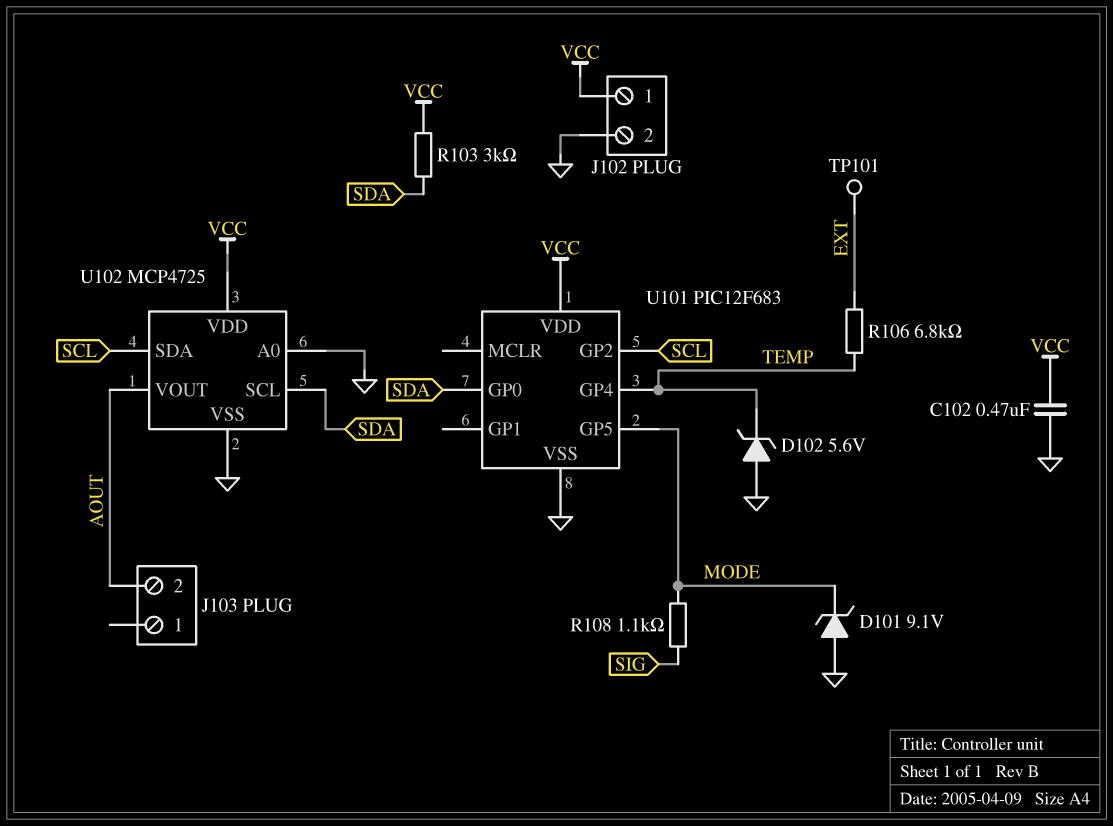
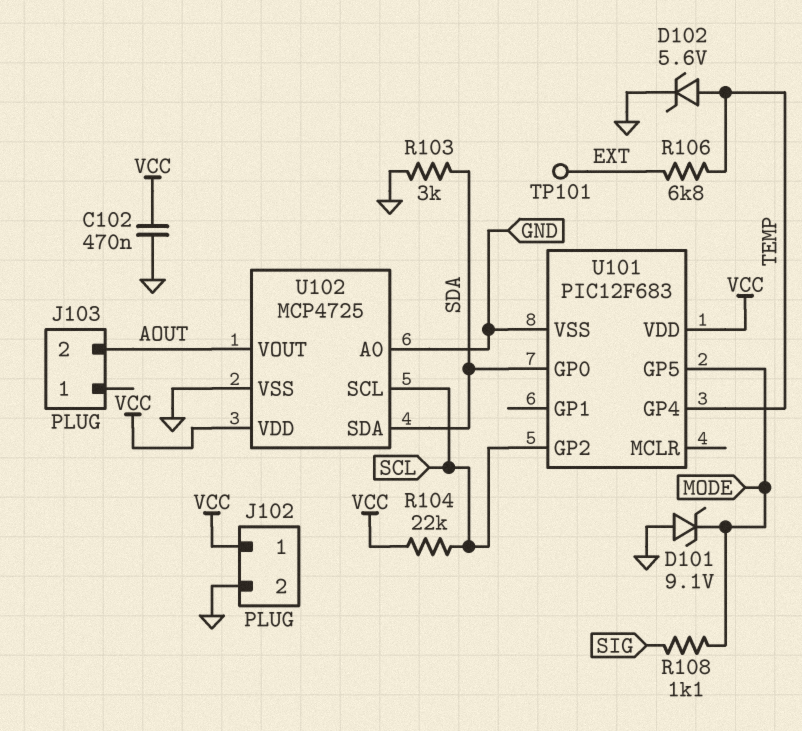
D102: zener 5.6V (A GND, K TEMP) -> zener 5.6V (A TEMP, K GND)
R103: 3k (SDA, VCC) -> 3k (GND, SDA)
R104: none -> 22k (SCL, VCC)
U102 pin SCL: SDA -> SCL
U102 pin SDA: SCL -> SDA

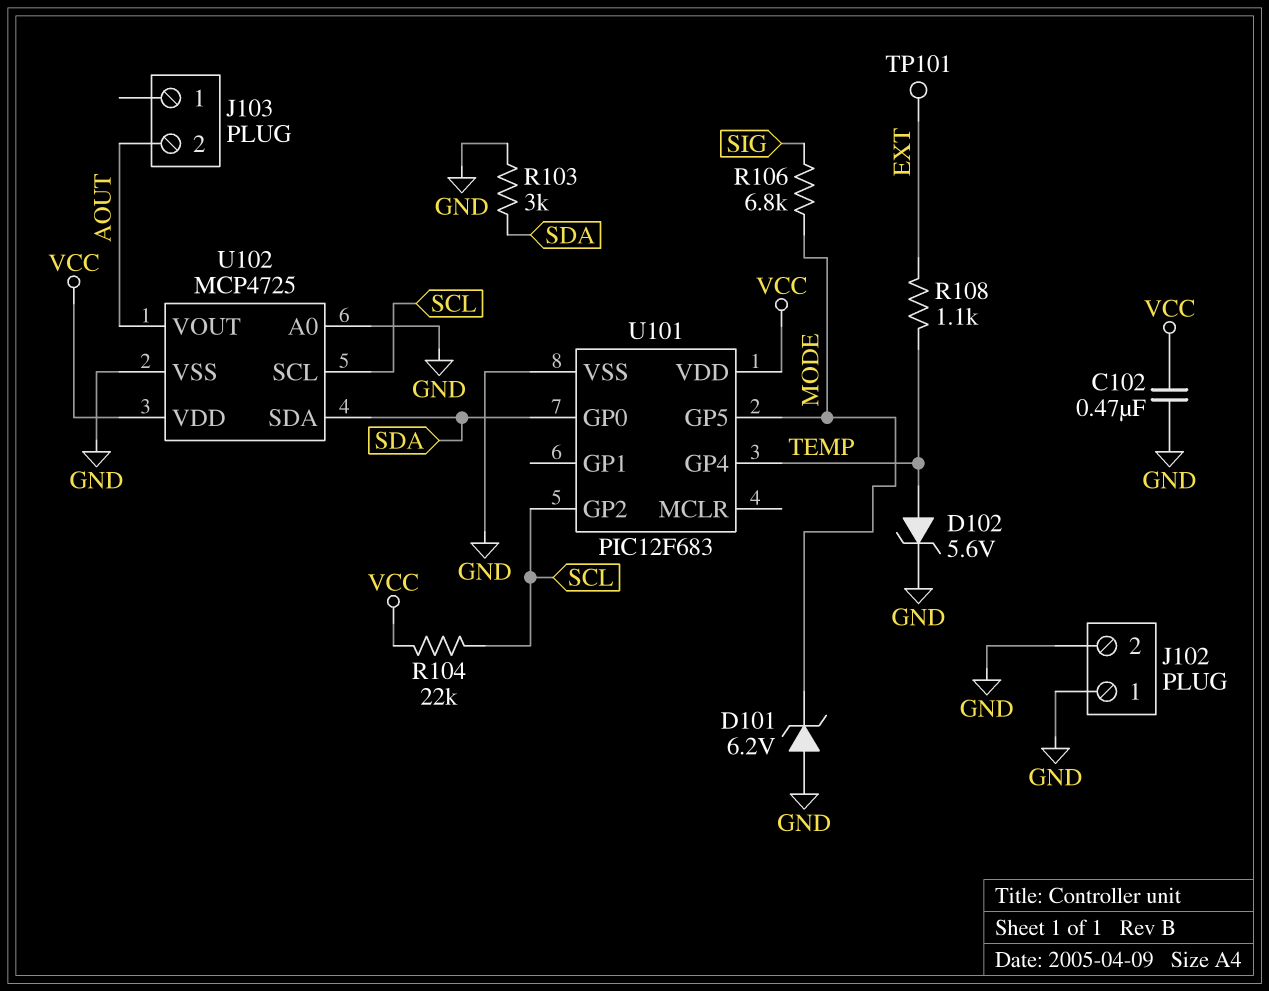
D101: zener 9.1V (A GND, K MODE) -> zener 6.2V (A GND, K MODE)
J102 pin 1: VCC -> GND
R106: 6.8k (EXT, TEMP) -> 6.8k (MODE, SIG)
R108: 1.1k (MODE, SIG) -> 1.1k (EXT, TEMP)

